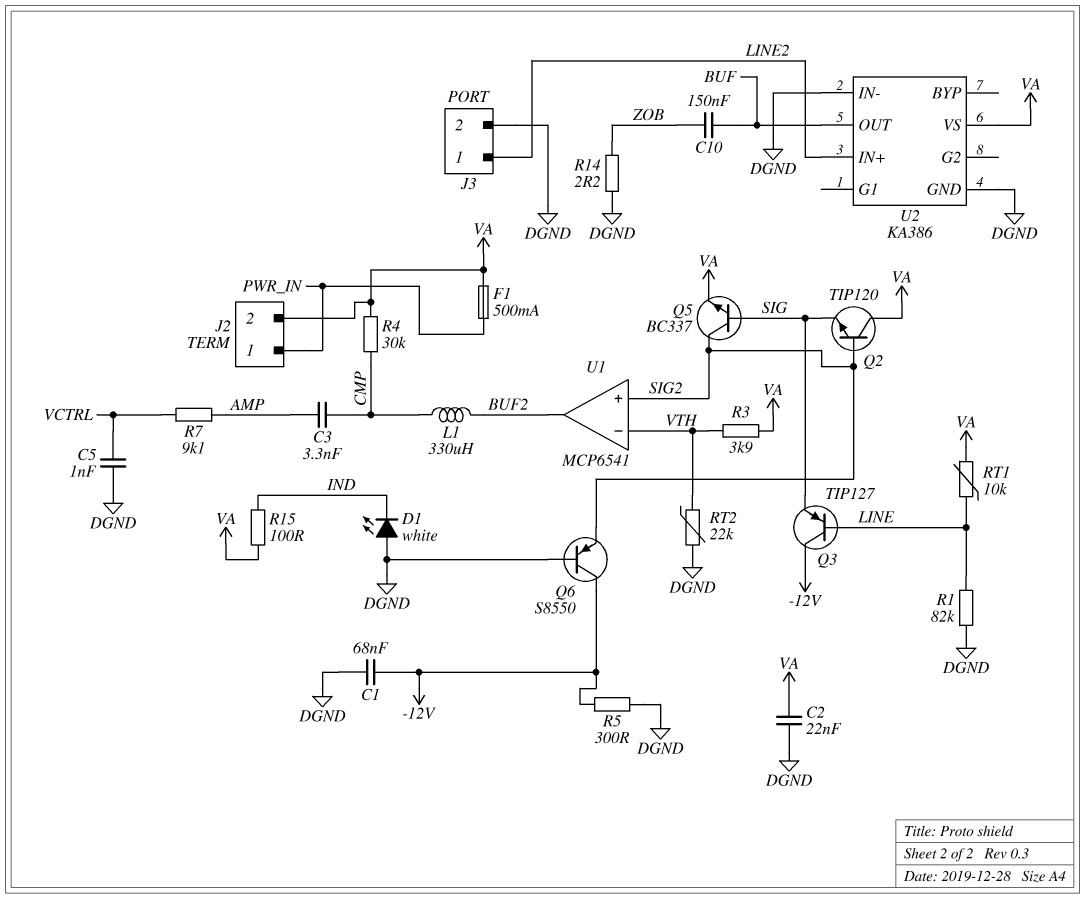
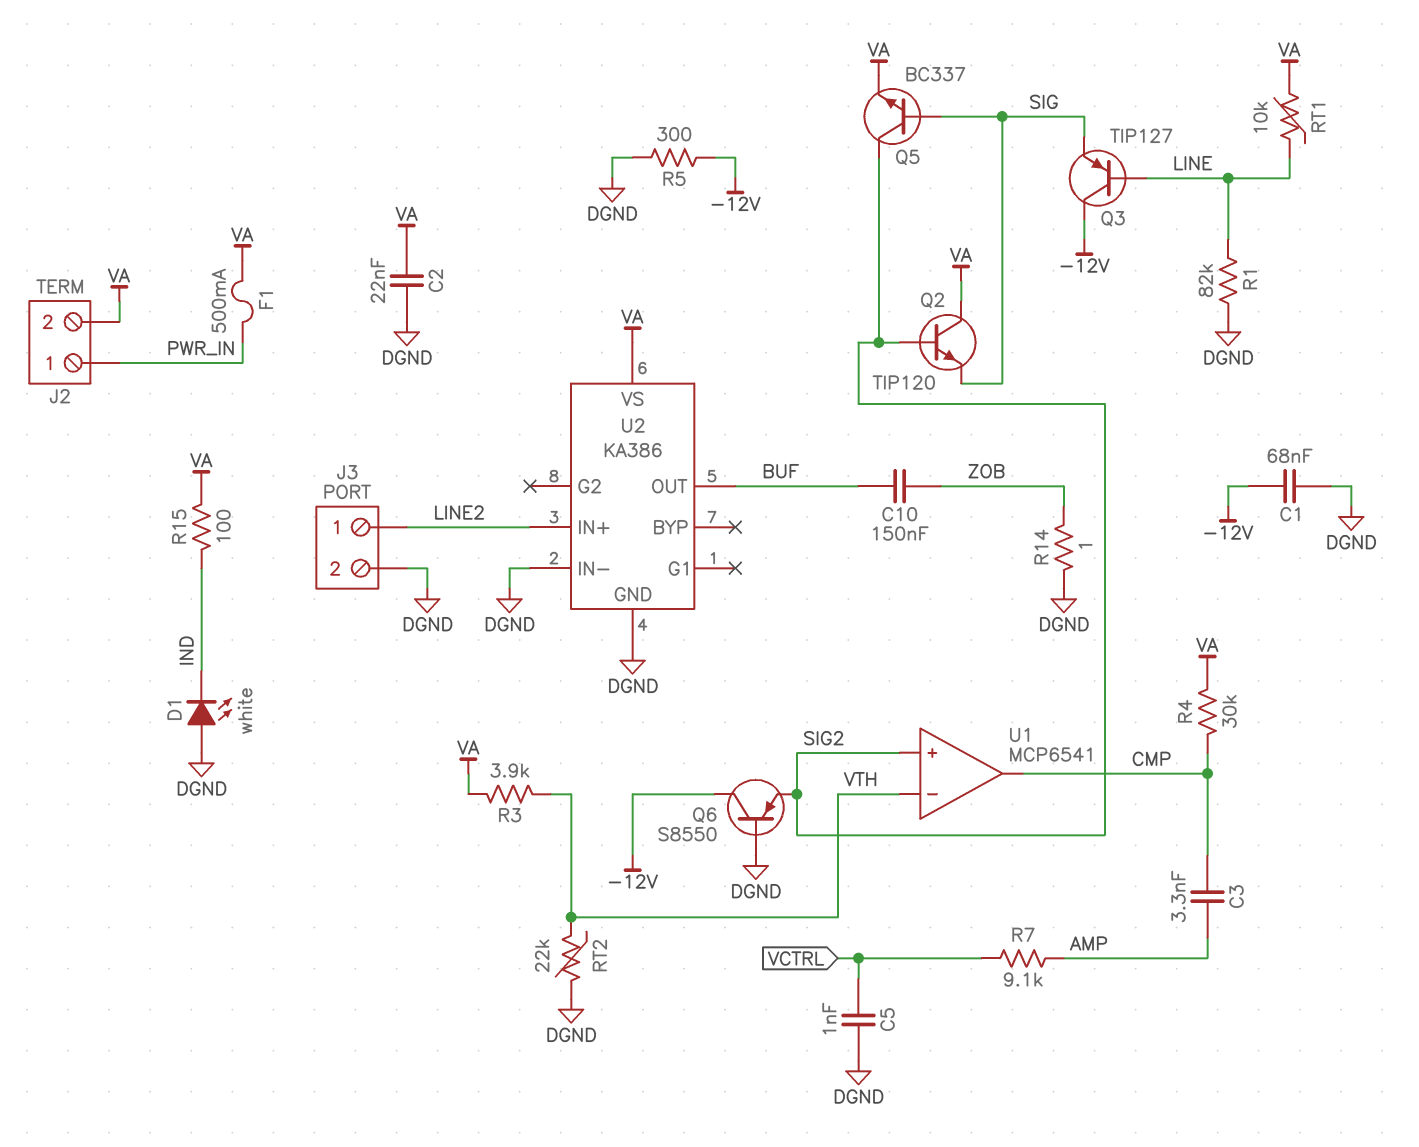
L1: 330uH (BUF2, CMP) -> none
R14: 2.2 (DGND, ZOB) -> 1 (DGND, ZOB)
U1 pin out: BUF2 -> CMP

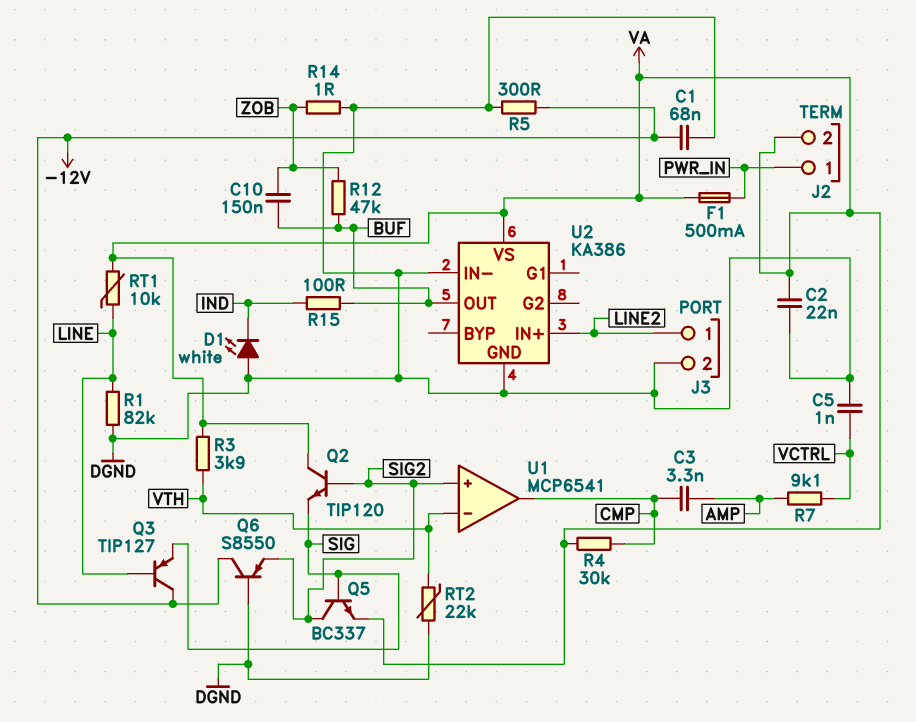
R12: none -> 47k (BUF, ZOB)
R15: 100 (IND, VA) -> 100 (BUF, IND)

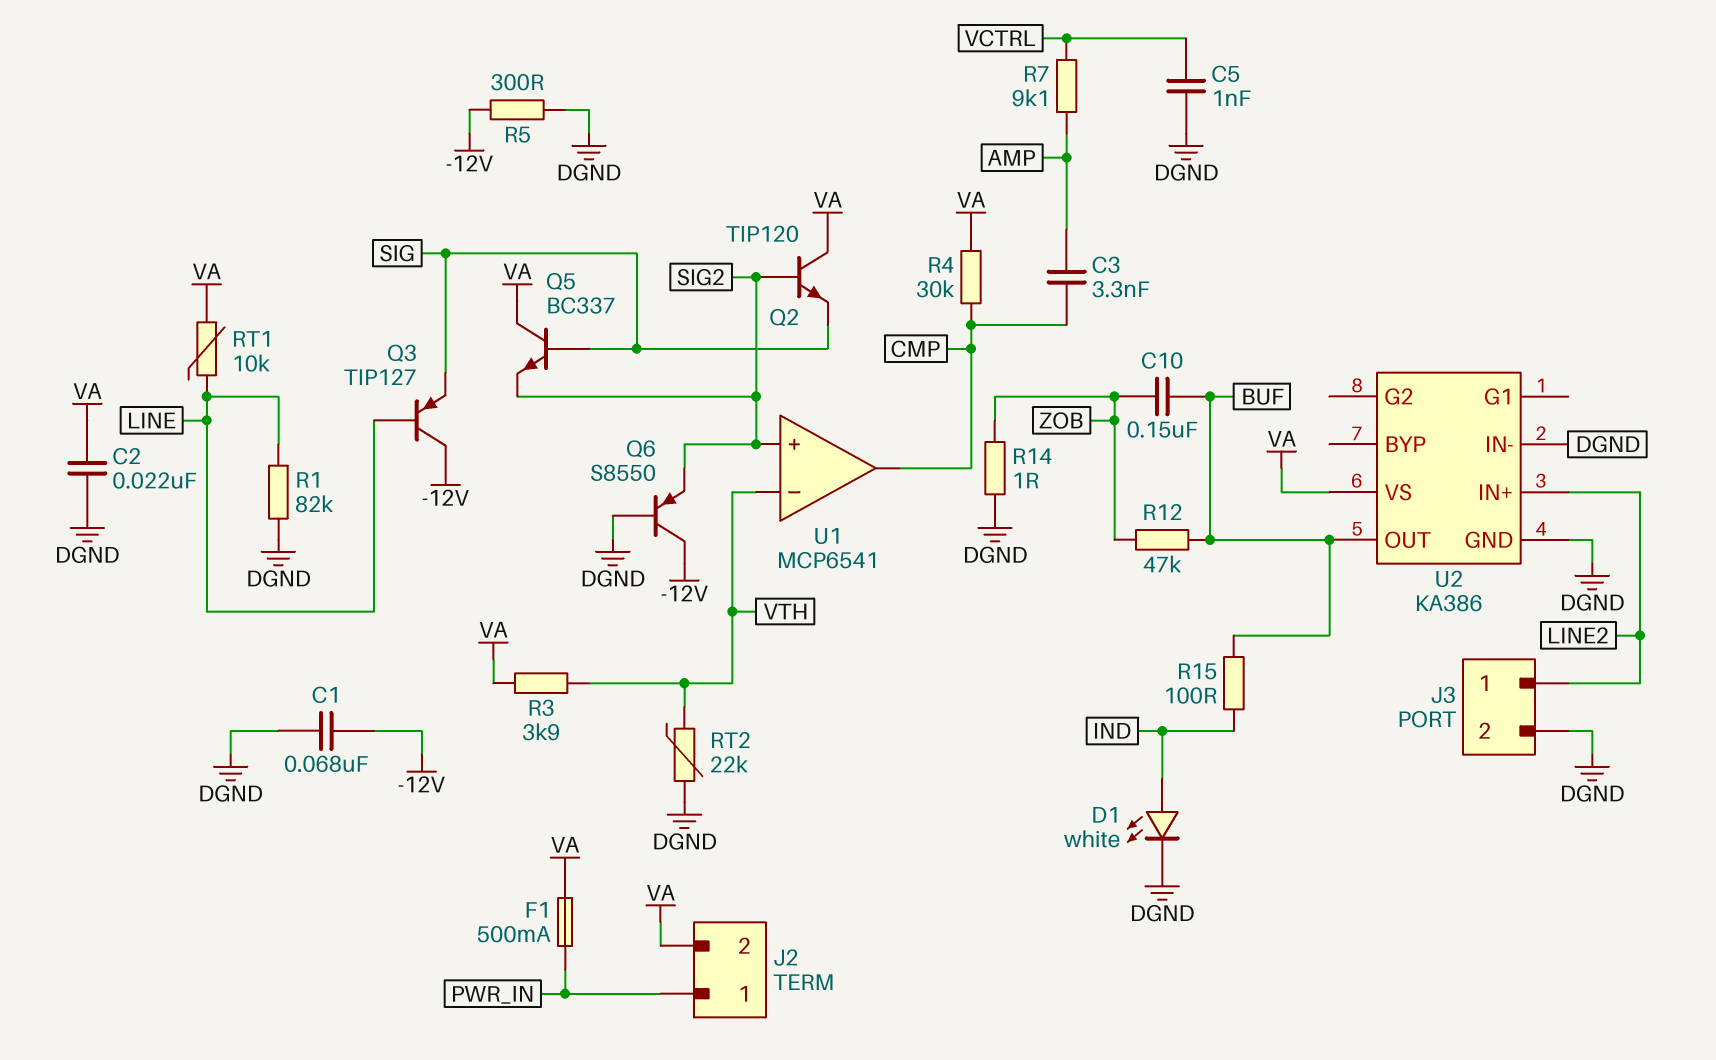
D1: LED white (A DGND, K IND) -> LED white (A IND, K DGND)
Q5: NPN BC337 (B SIG, C SIG2, E VA) -> NPN BC337 (B SIG, C VA, E SIG2)

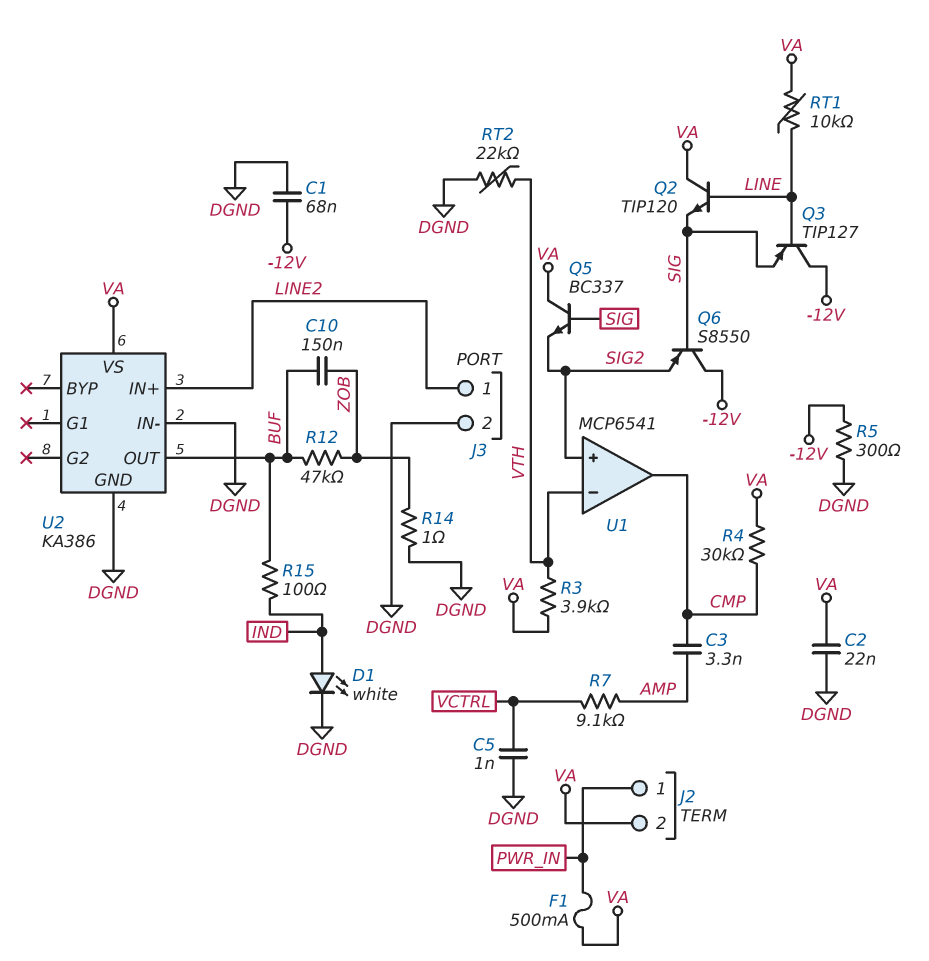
Q2: NPN TIP120 (B SIG2, C VA, E SIG) -> NPN TIP120 (B LINE, C VA, E SIG)
Q6: PNP S8550 (B DGND, C -12V, E SIG2) -> PNP S8550 (B SIG, C -12V, E SIG2)
R1: 82k (DGND, LINE) -> none

